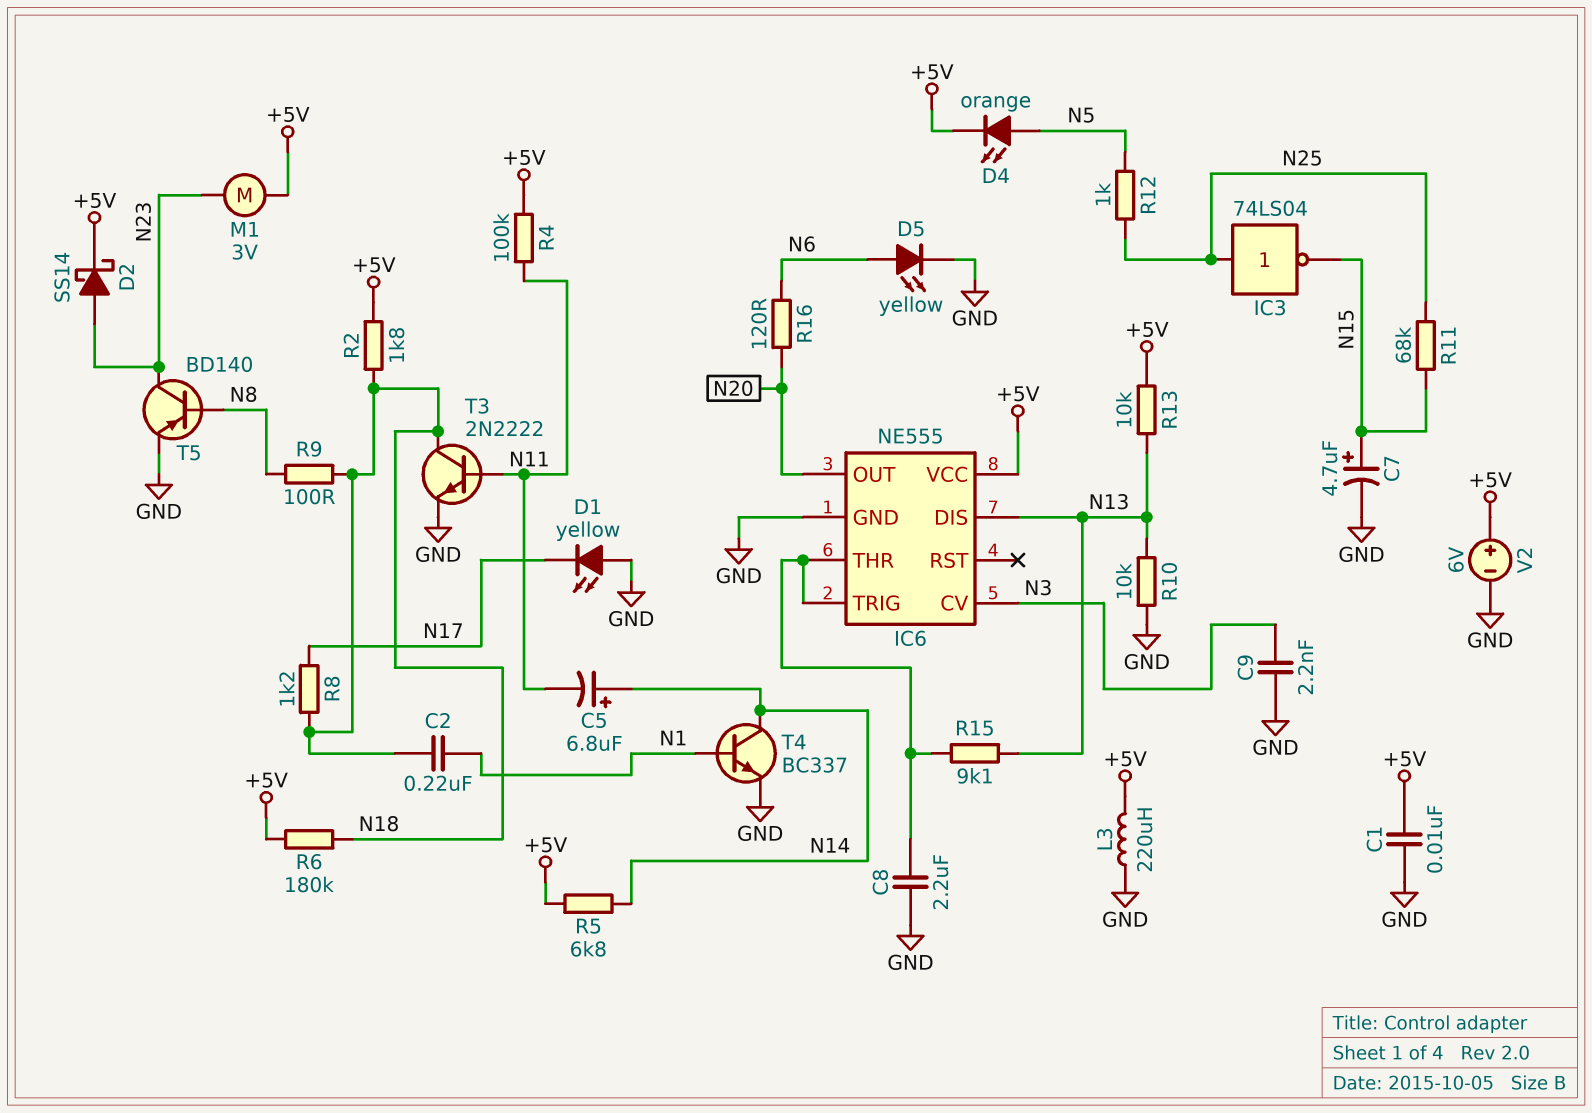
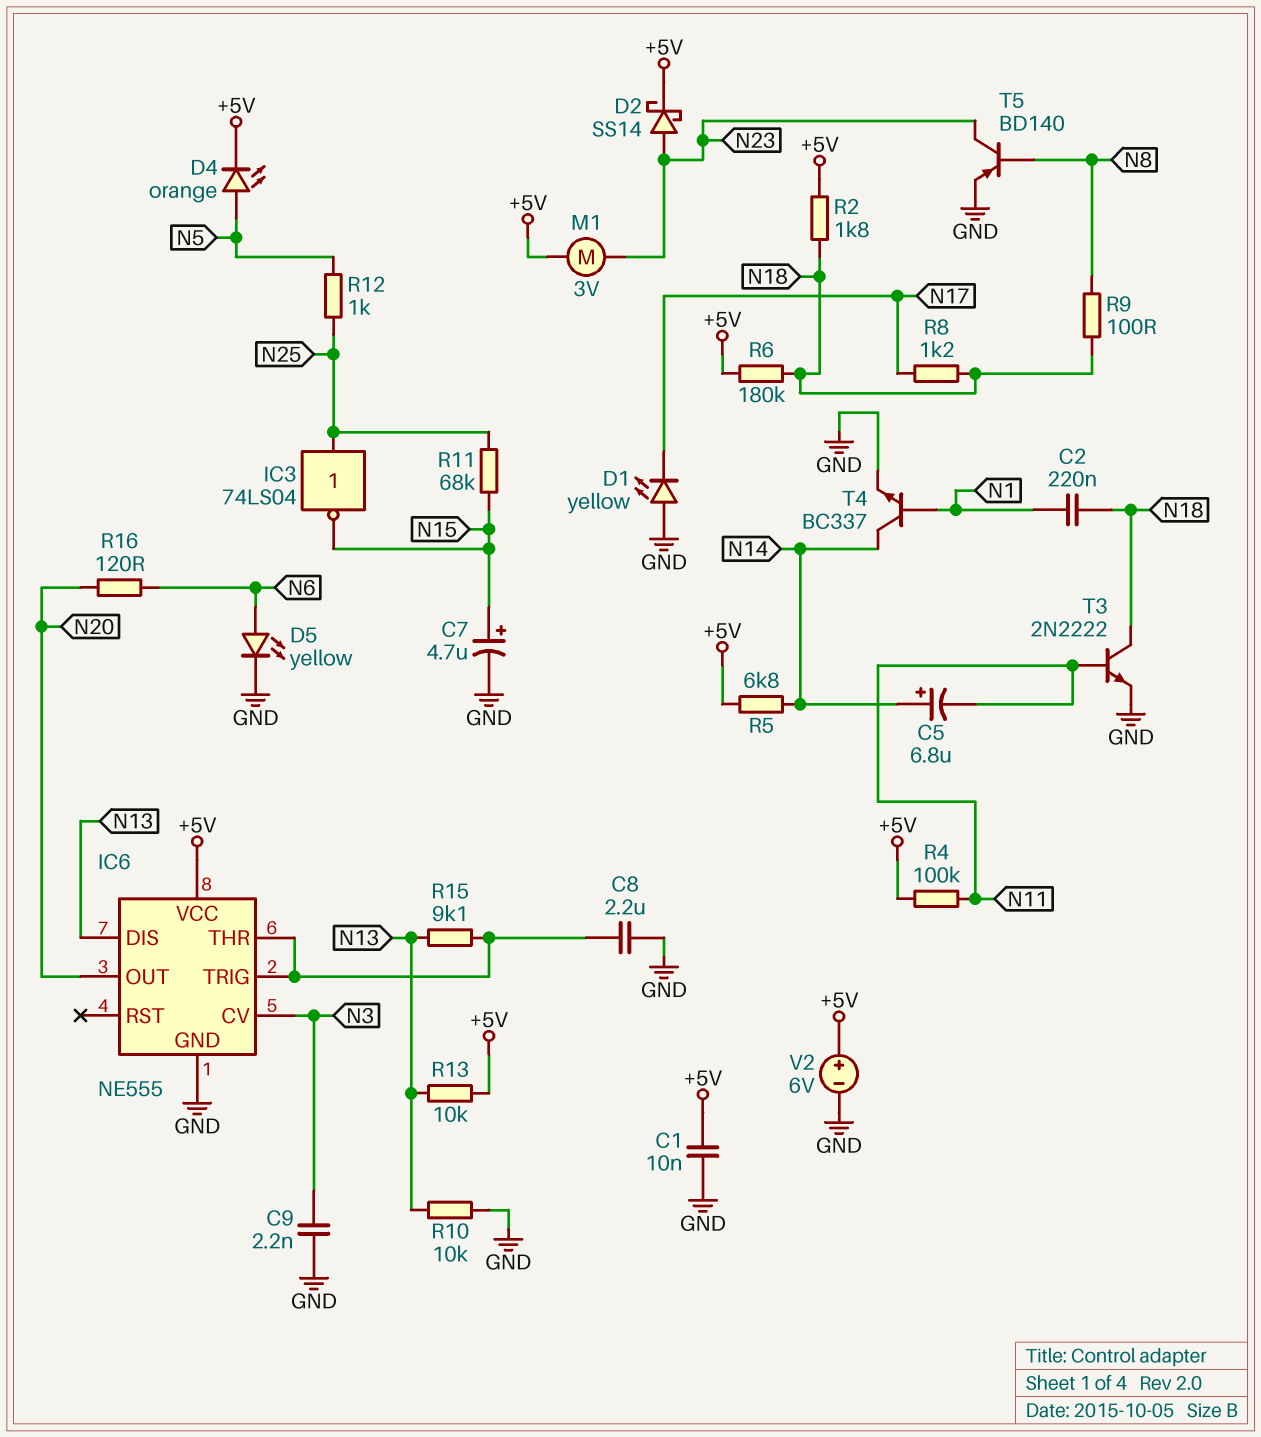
L3: 220uH (+5V, GND) -> none

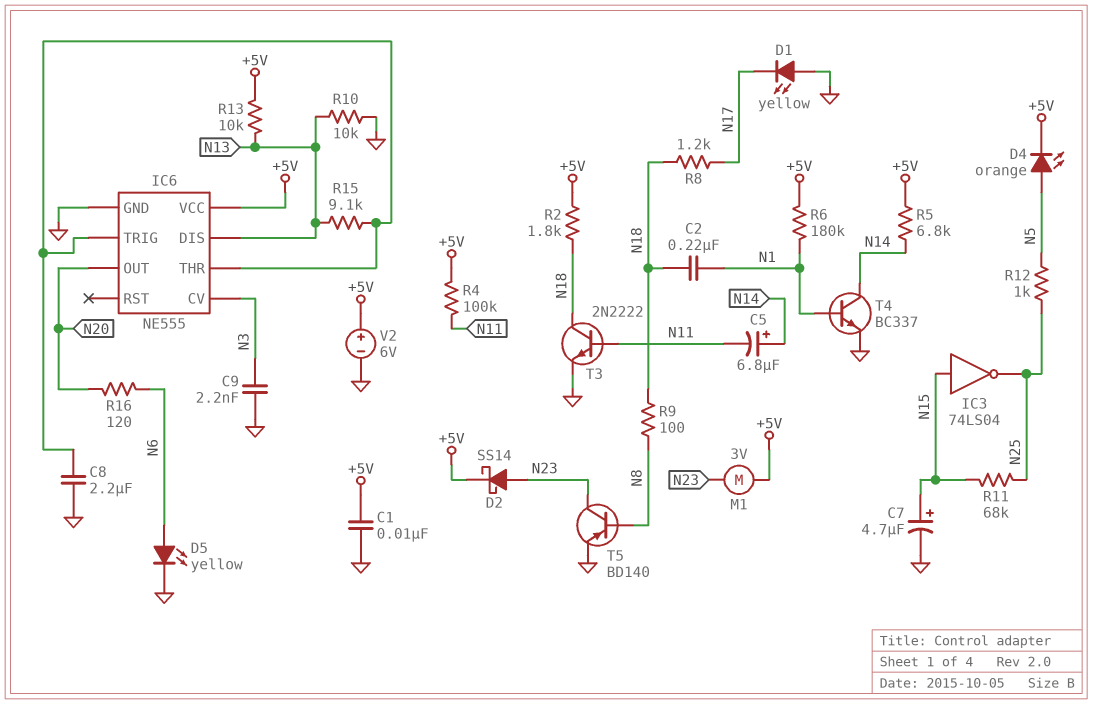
IC3: NOT 74LS04 (in N25, out N15) -> NOT 74LS04 (in N15, out N25)
R6: 180k (+5V, N18) -> 180k (+5V, N1)

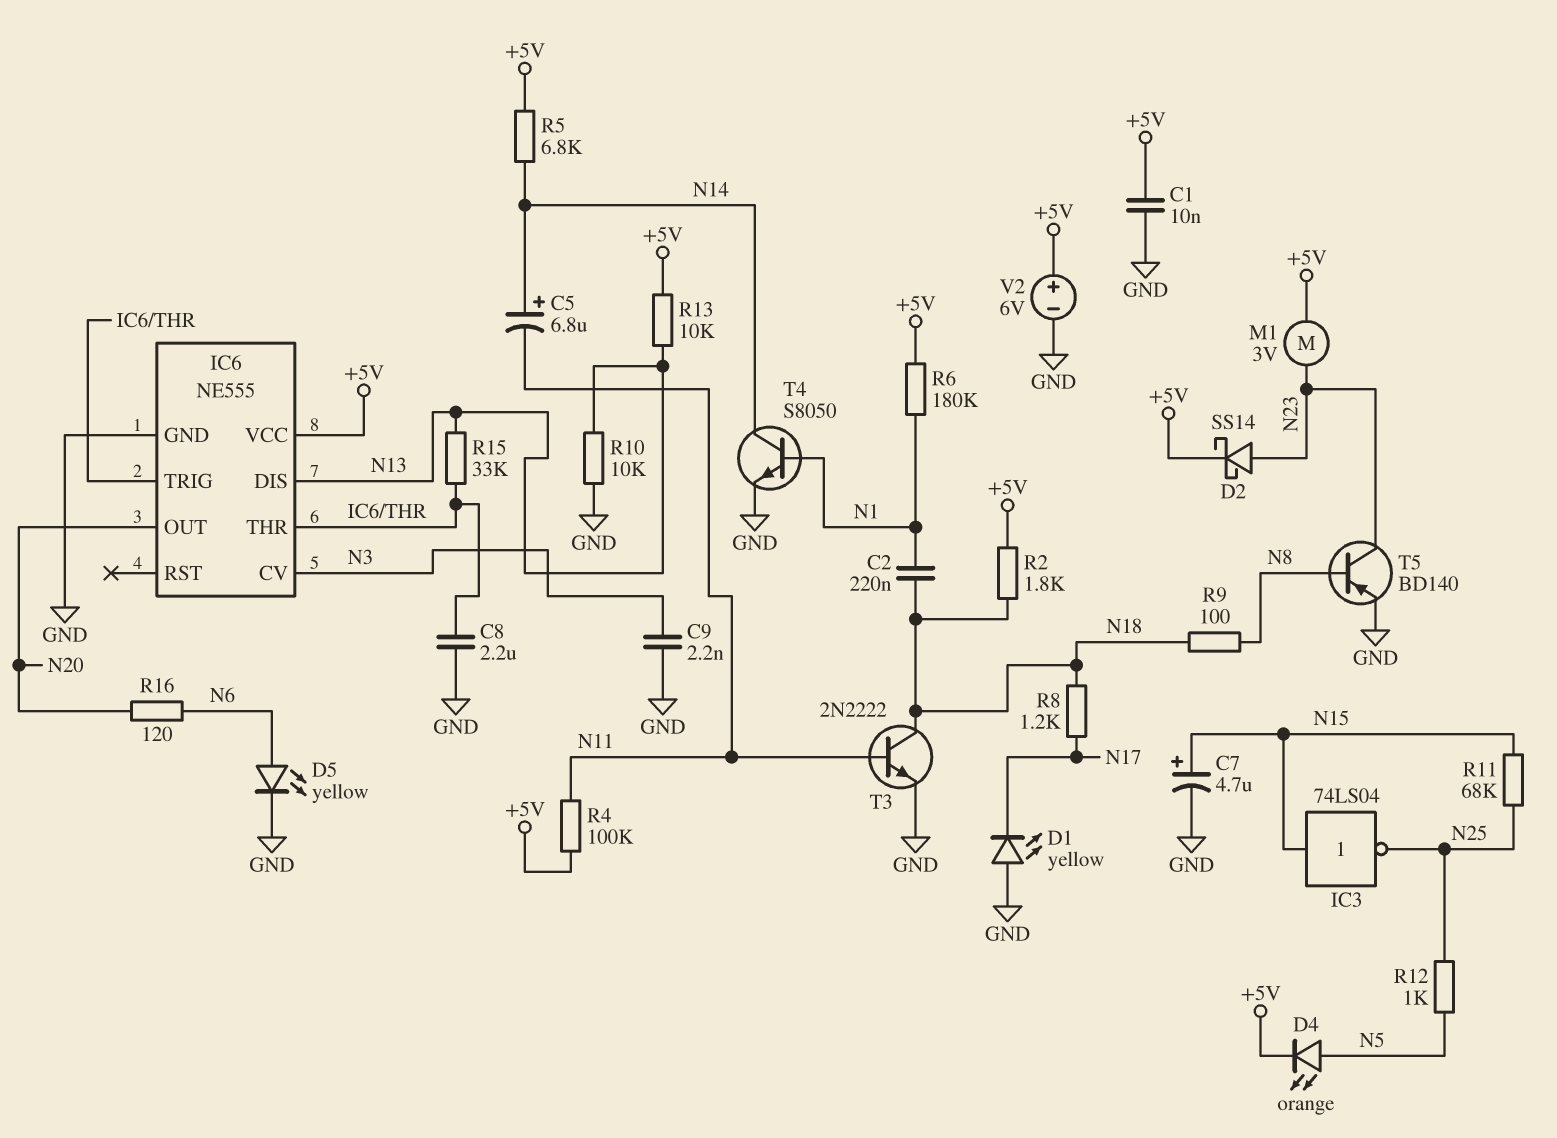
R15: 9.1k (IC6/THR, N13) -> 33k (IC6/THR, N13)
T4: NPN BC337 (B N1, C N14, E GND) -> NPN S8050 (B N1, C N14, E GND)

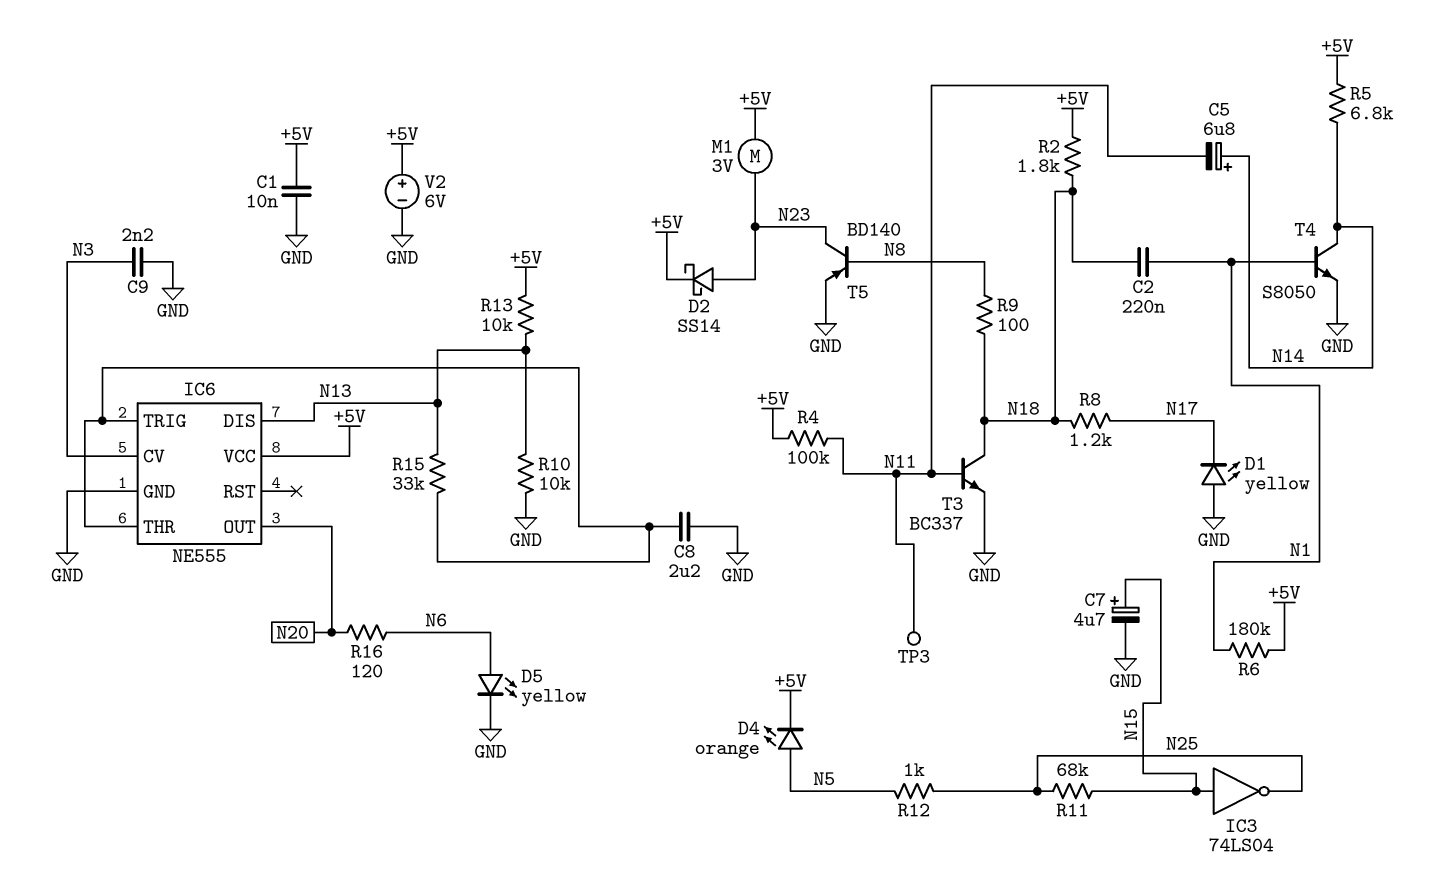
T3: NPN 2N2222 (B N11, C N18, E GND) -> NPN BC337 (B N11, C N18, E GND)
TP3: none -> test point (N11)

